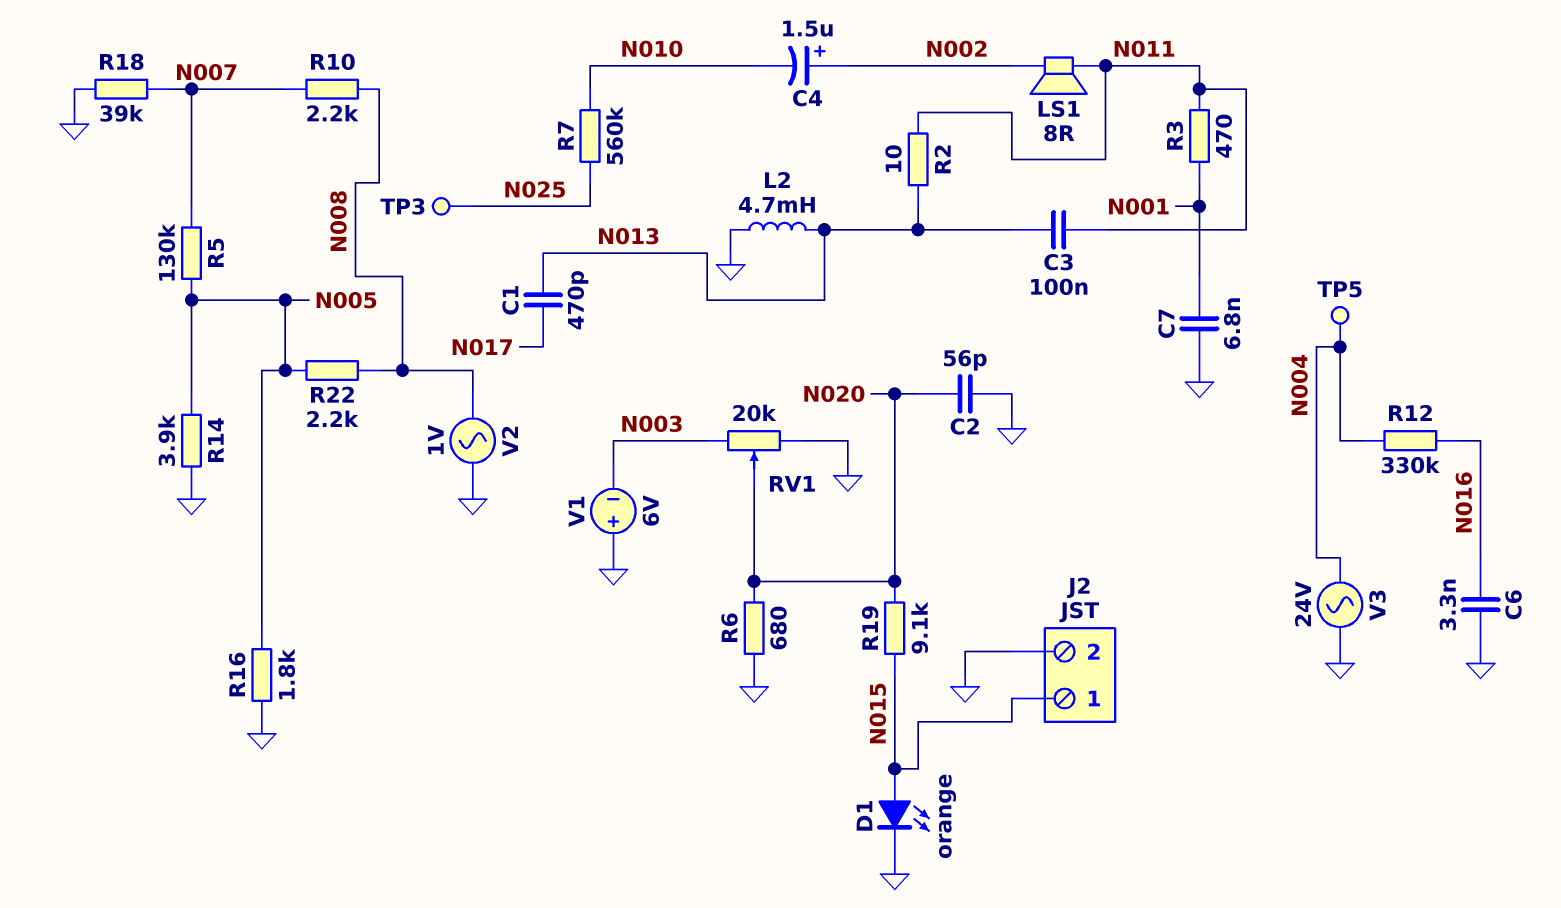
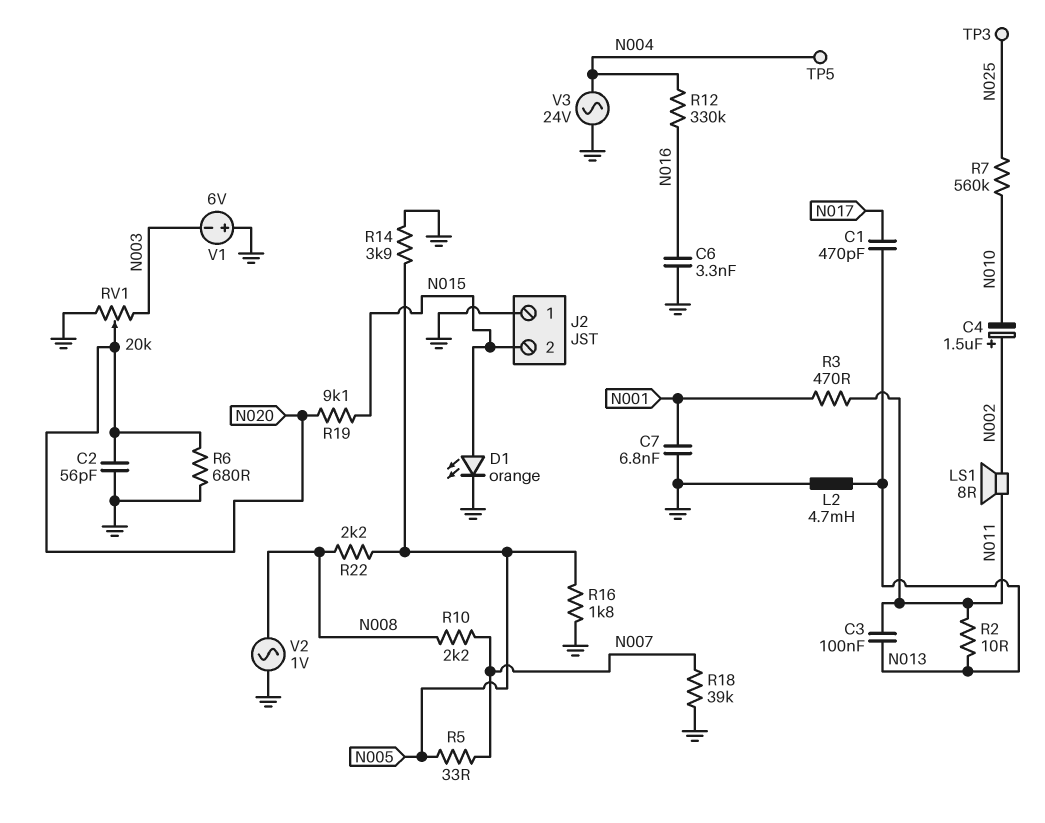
J2 pin 1: N015 -> GND
J2 pin 2: GND -> N015
R5: 130k (N005, N007) -> 33 (N005, N007)

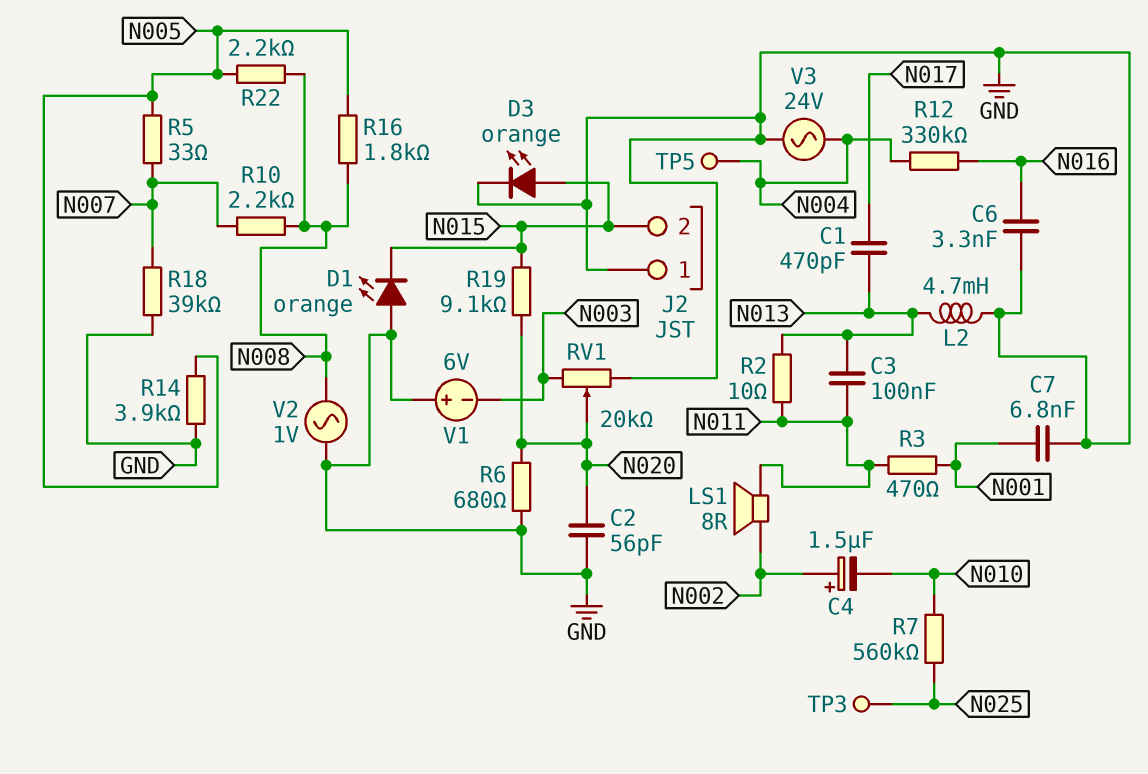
D1: LED orange (A N015, K GND) -> LED orange (A GND, K N015)
D3: none -> LED orange (A N015, K GND)
R16: 1.8k (GND, N005) -> 1.8k (N005, N008)

